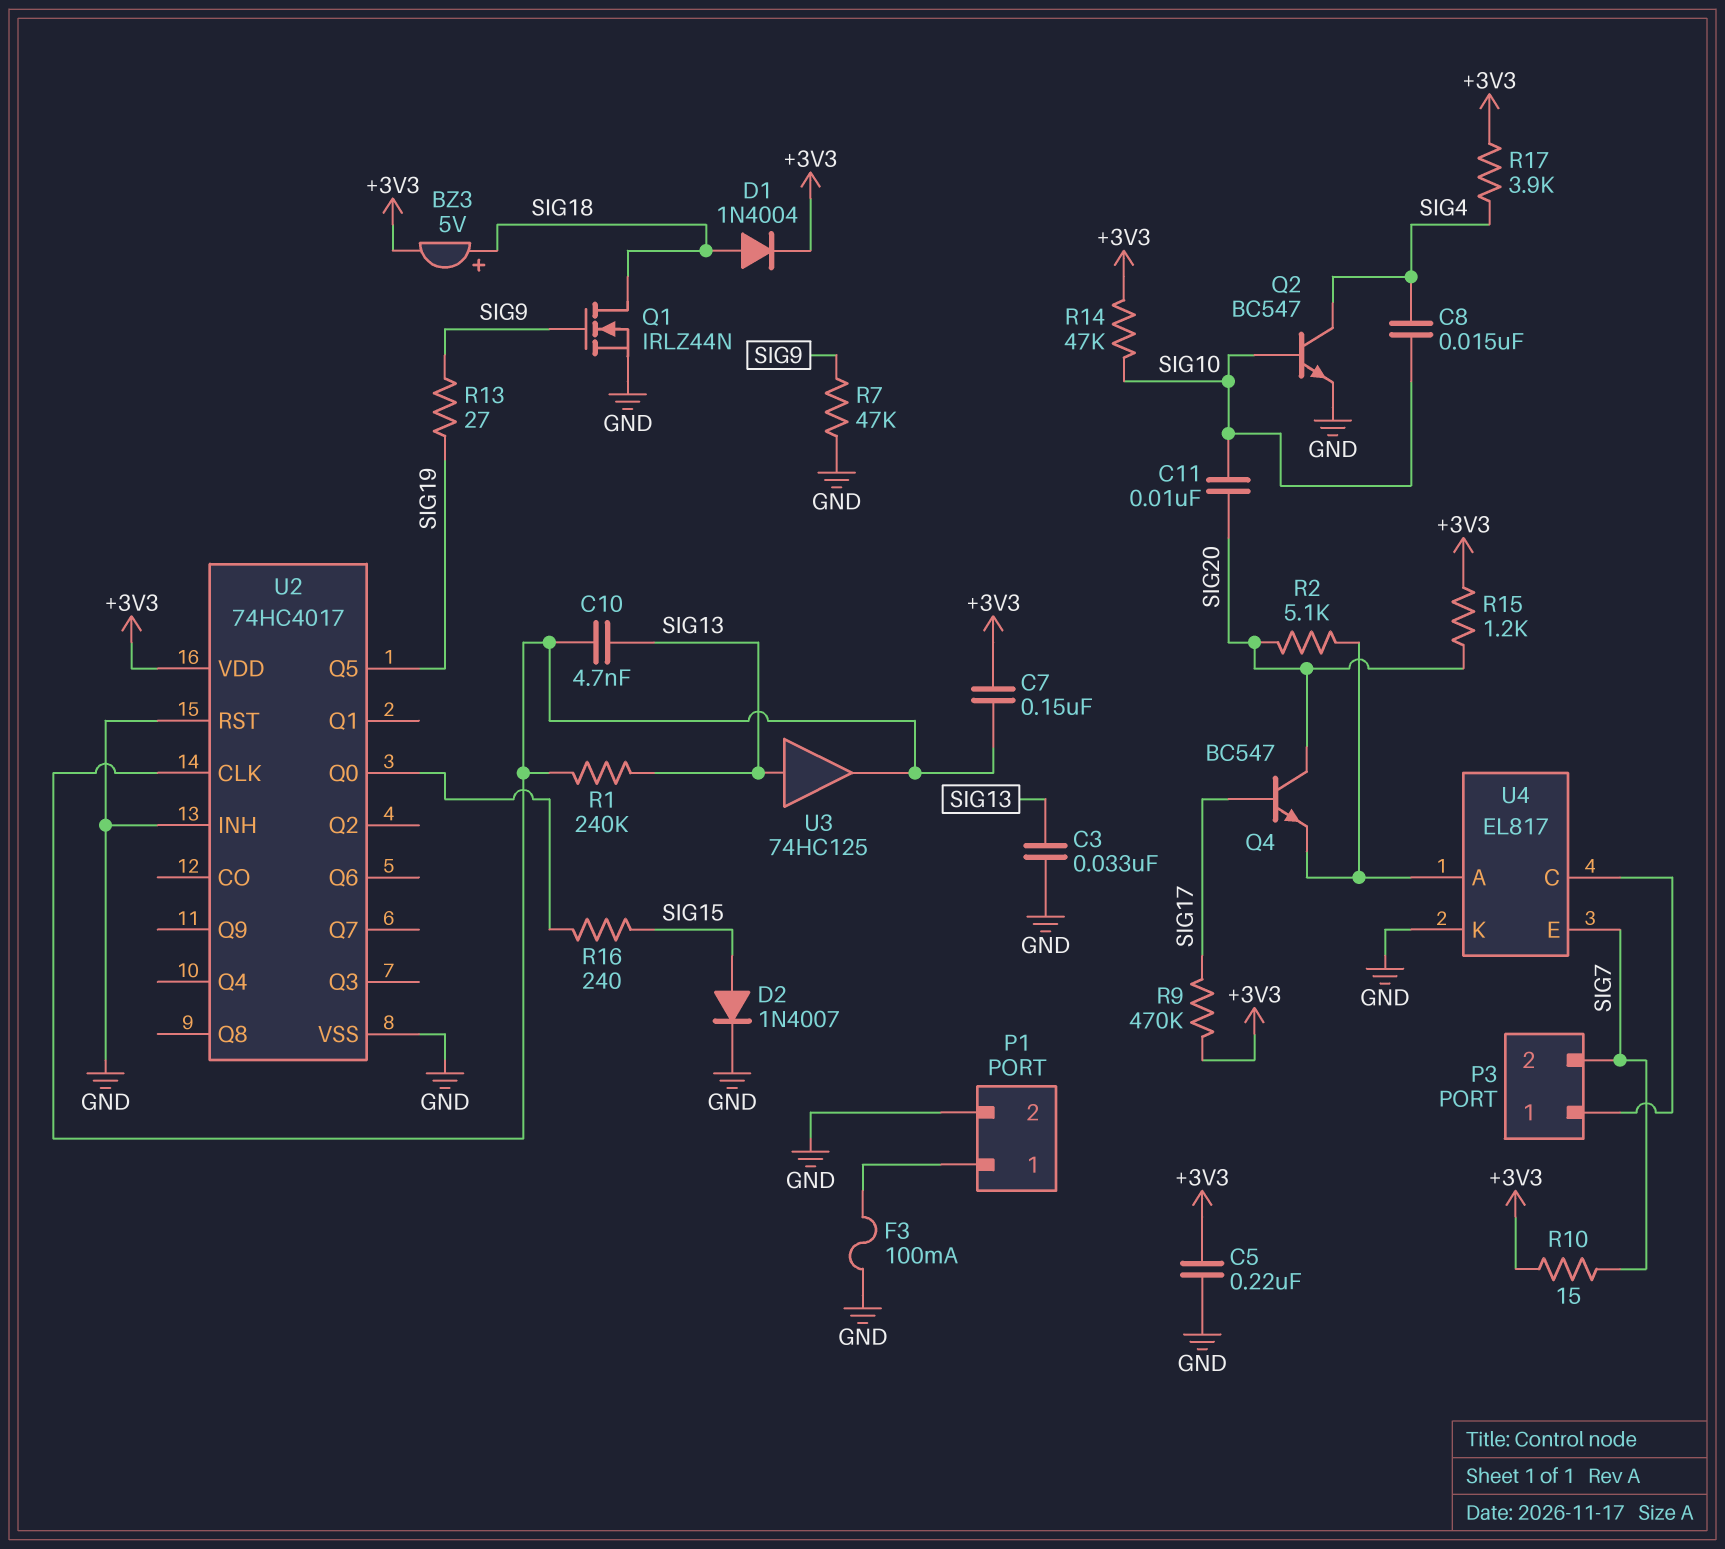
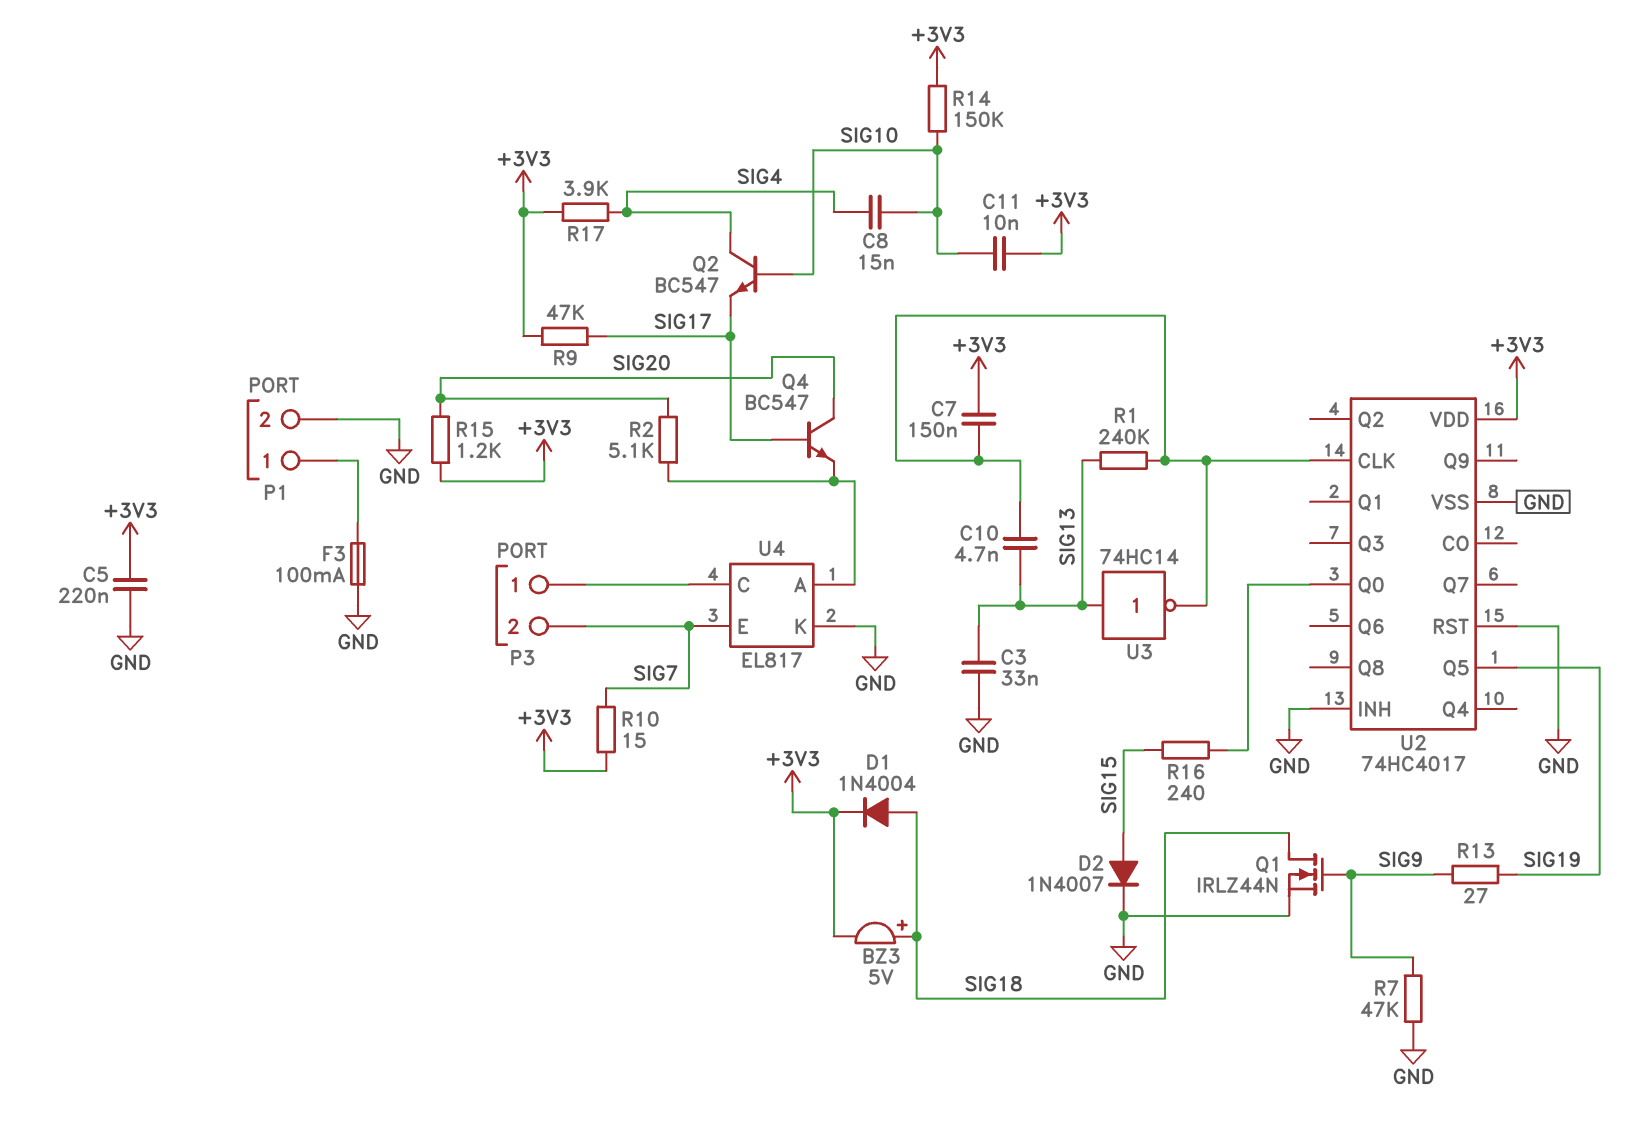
C11: 10nF (SIG10, SIG20) -> 10nF (+3V3, SIG10)
Q2: NPN BC547 (B SIG10, C SIG4, E GND) -> NPN BC547 (B SIG10, C SIG4, E SIG17)
R9: 470k (+3V3, SIG17) -> 47k (+3V3, SIG17)
R14: 47k (+3V3, SIG10) -> 150k (+3V3, SIG10)
U3: buffer 74HC125 (in SIG13, out U2/CLK) -> NOT 74HC14 (in SIG13, out U2/CLK)

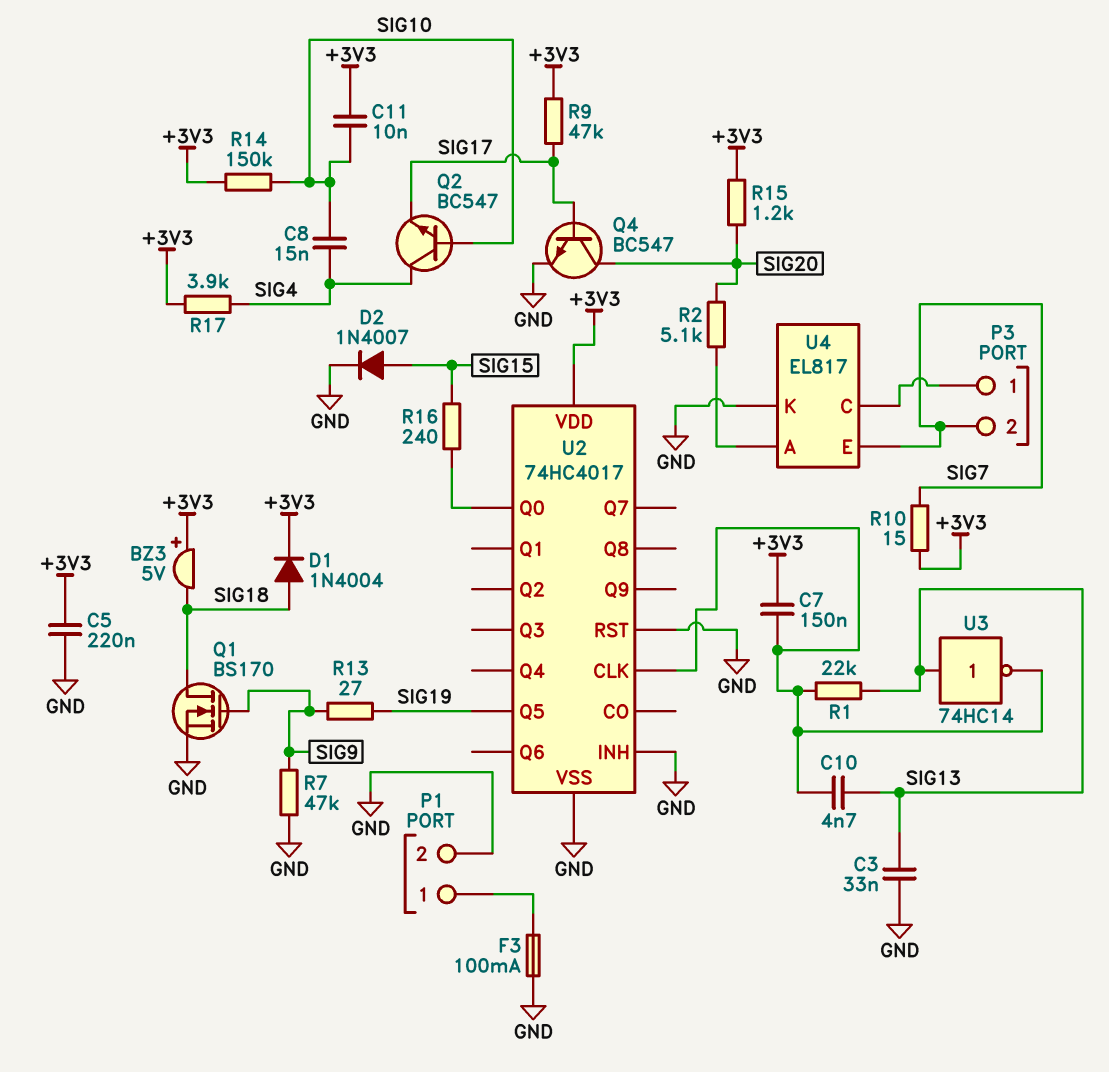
BZ3: buzzer 5V (plus SIG18, minus +3V3) -> buzzer 5V (plus +3V3, minus SIG18)
Q1: NMOS IRLZ44N (G SIG9, D SIG18, S GND) -> NMOS BS170 (G SIG9, D SIG18, S GND)
Q4: NPN BC547 (B SIG17, C SIG20, E U4/A) -> NPN BC547 (B SIG17, C SIG20, E GND)
R1: 240k (SIG13, U2/CLK) -> 22k (SIG13, U2/CLK)

